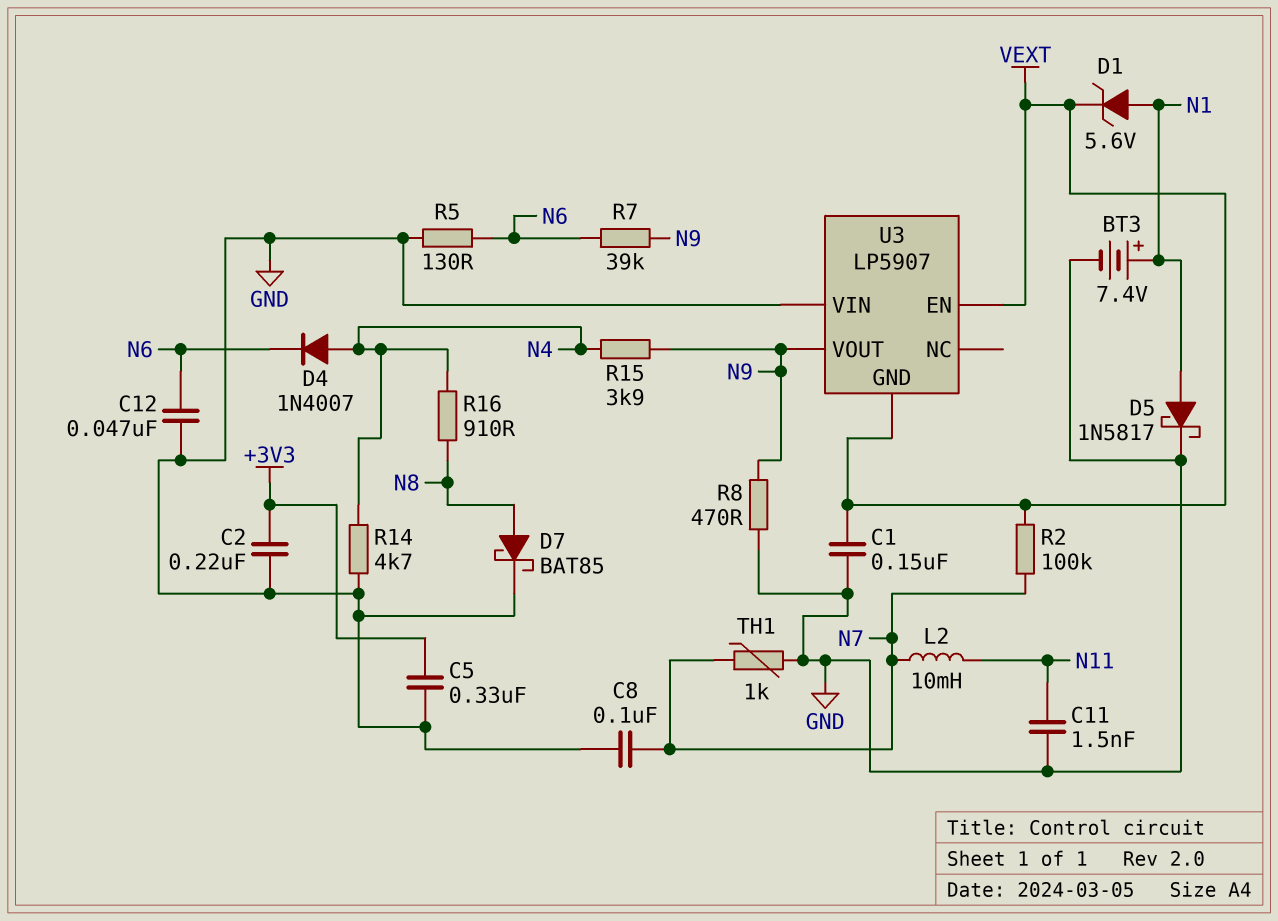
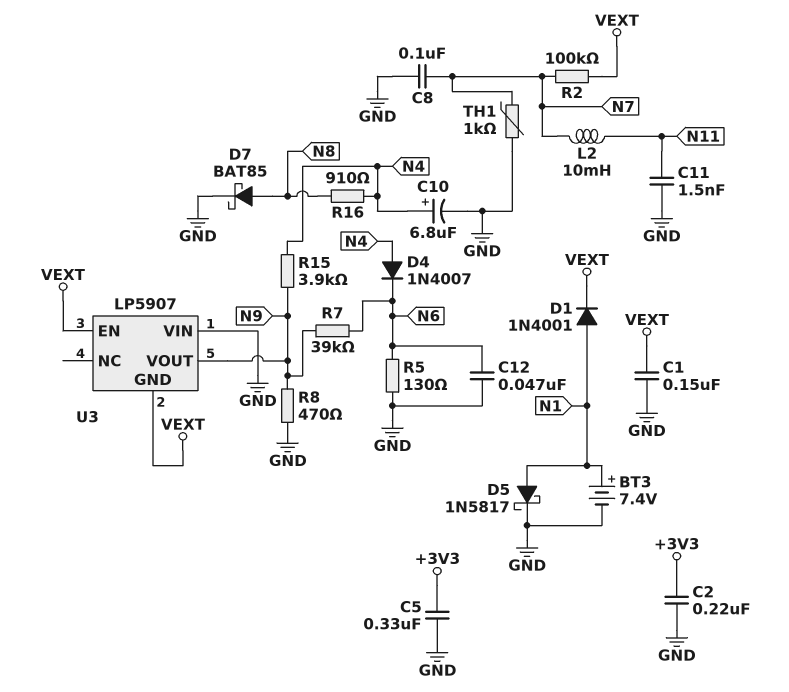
C10: none -> 6.8uF (plus N4, minus GND)
D1: zener 5.6V (A N1, K VEXT) -> diode 1N4001 (A N1, K VEXT)
R14: 4.7k (GND, N4) -> none

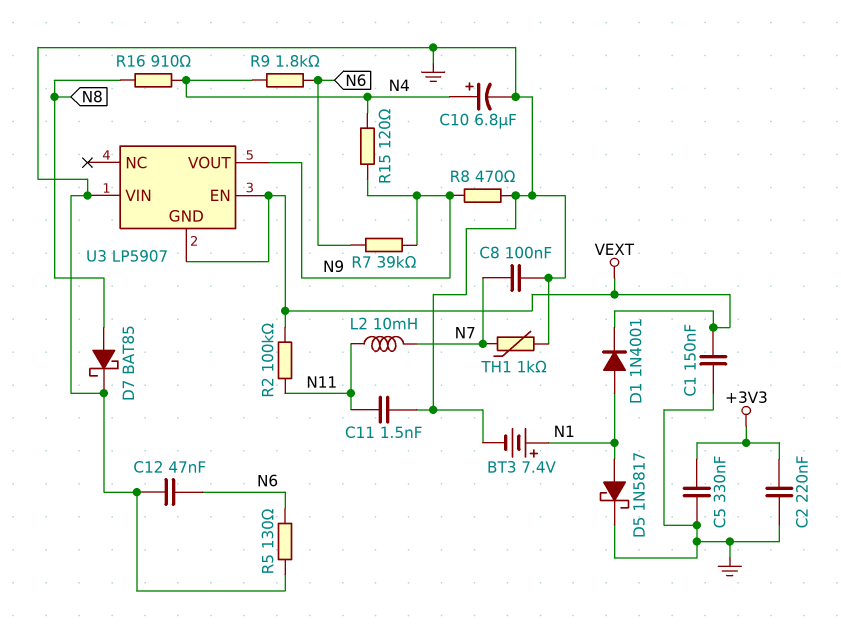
D4: diode 1N4007 (A N4, K N6) -> none
R2: 100k (N7, VEXT) -> 100k (N11, VEXT)
R9: none -> 1.8k (N4, N6)
R15: 3.9k (N4, N9) -> 120 (N4, N9)

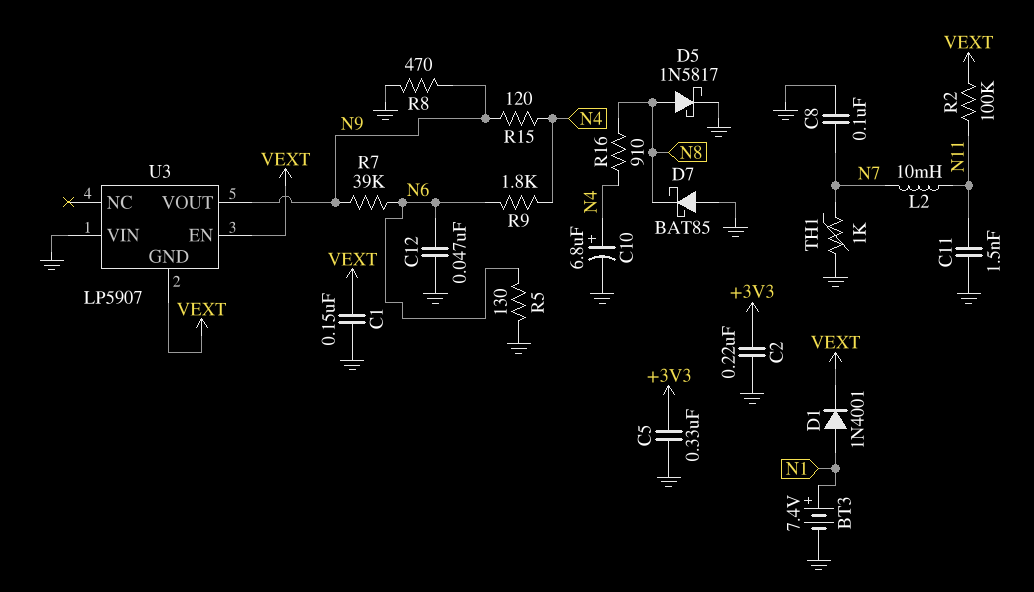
D5: schottky 1N5817 (A N1, K GND) -> schottky 1N5817 (A N8, K GND)
D7: schottky BAT85 (A N8, K GND) -> schottky BAT85 (A GND, K N8)

